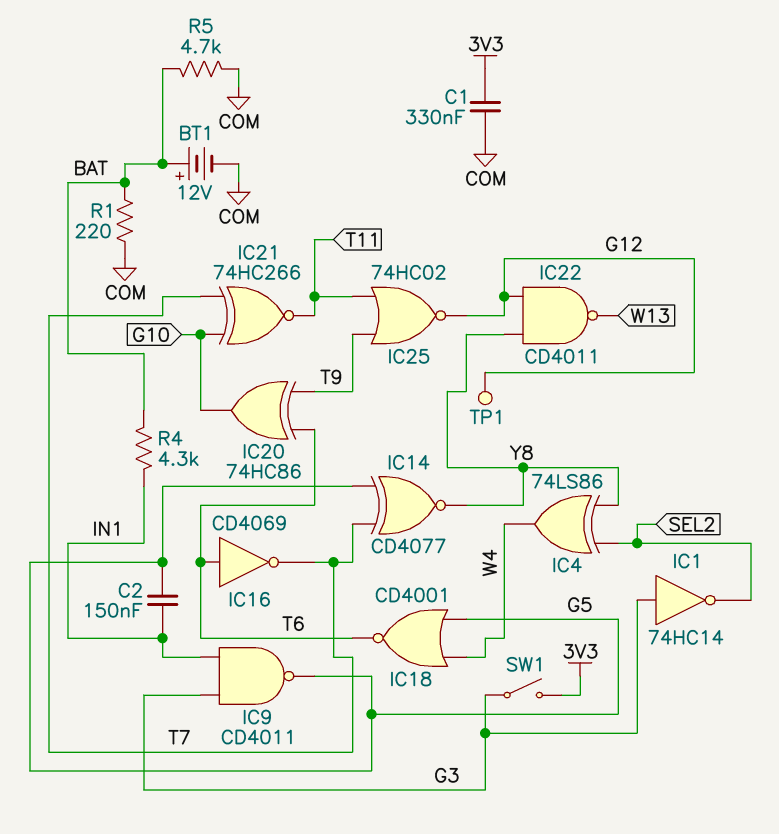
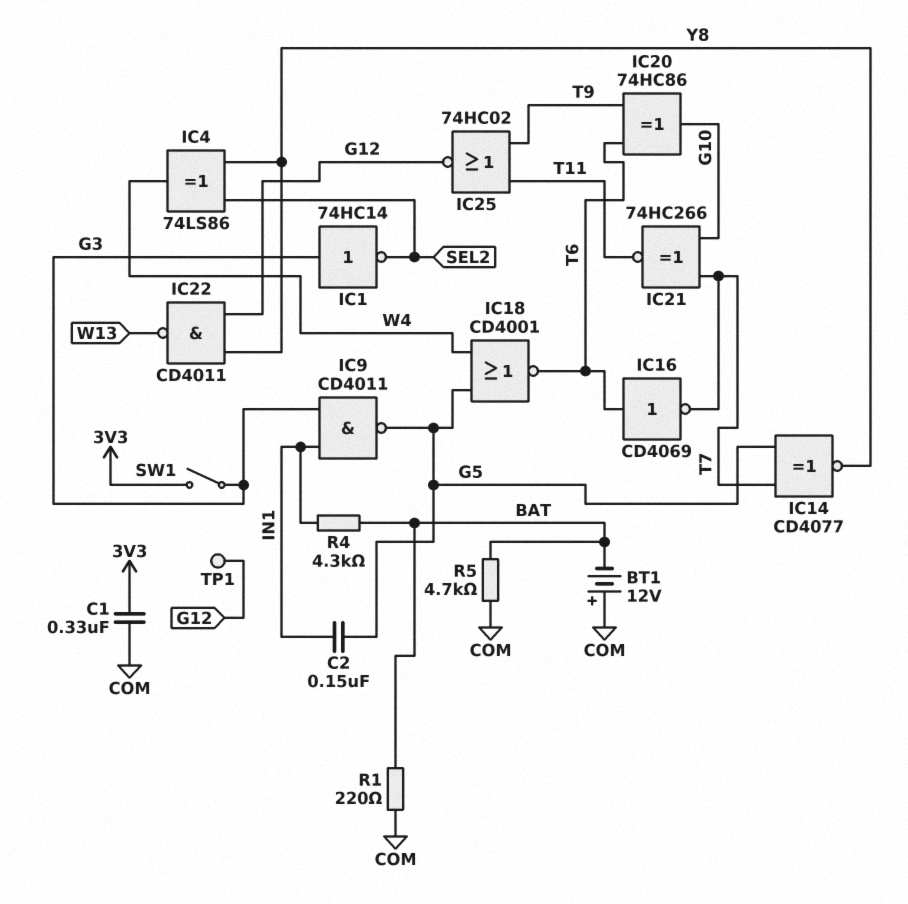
BT1: 12V (plus BAT, minus COM) -> 12V (plus COM, minus BAT)

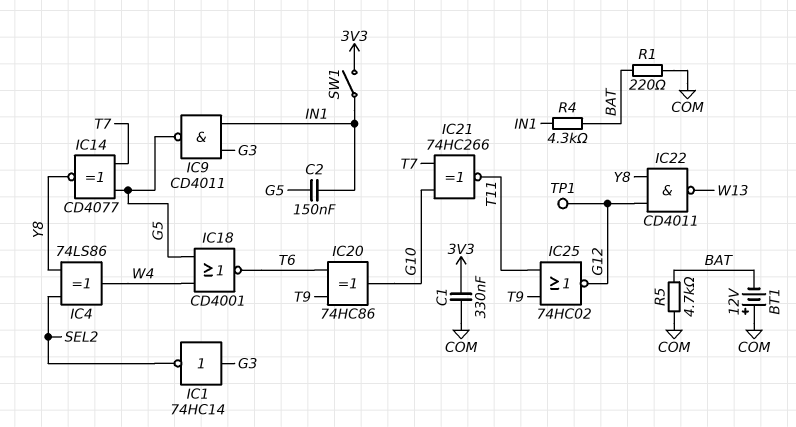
IC16: NOT CD4069 (in T6, out T7) -> none
SW1: switch (3V3, G3) -> switch (3V3, IN1)

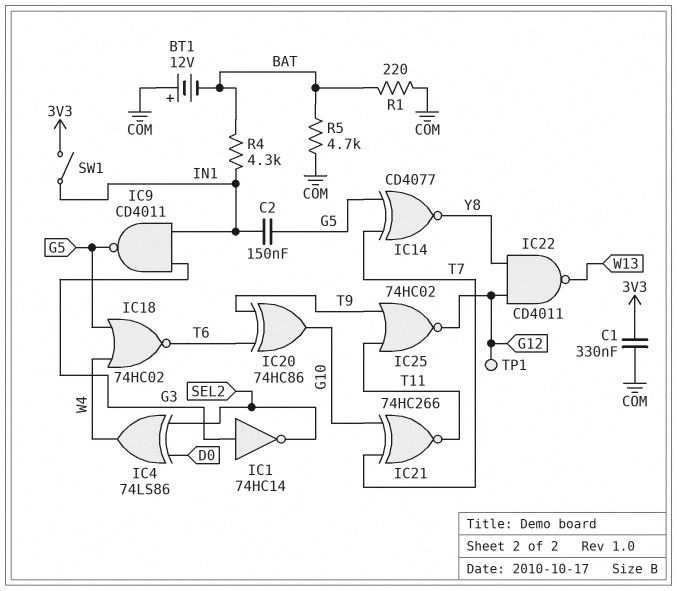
IC4: XOR 74LS86 (in SEL2, in Y8, out W4) -> XOR 74LS86 (in D0, in SEL2, out W4)
IC18: NOR CD4001 (in G5, in W4, out T6) -> NOR 74HC02 (in G5, in W4, out T6)

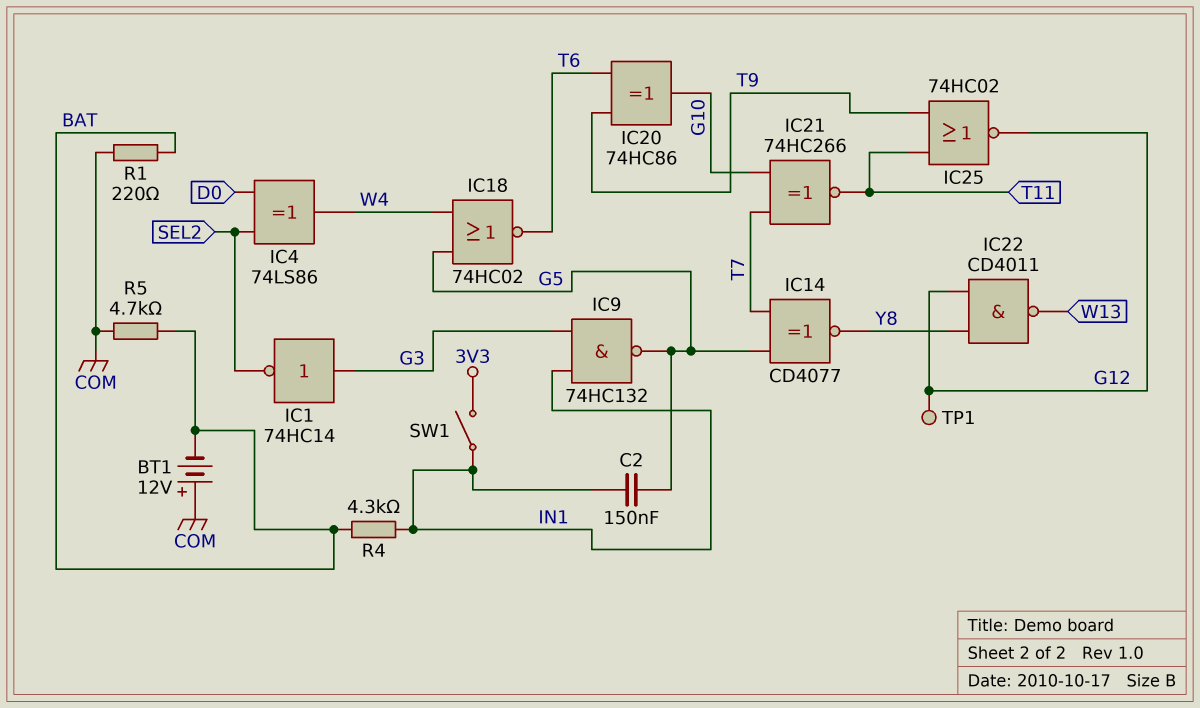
C1: 330nF (3V3, COM) -> none
IC9: NAND CD4011 (in G3, in IN1, out G5) -> NAND 74HC132 (in G3, in IN1, out G5)

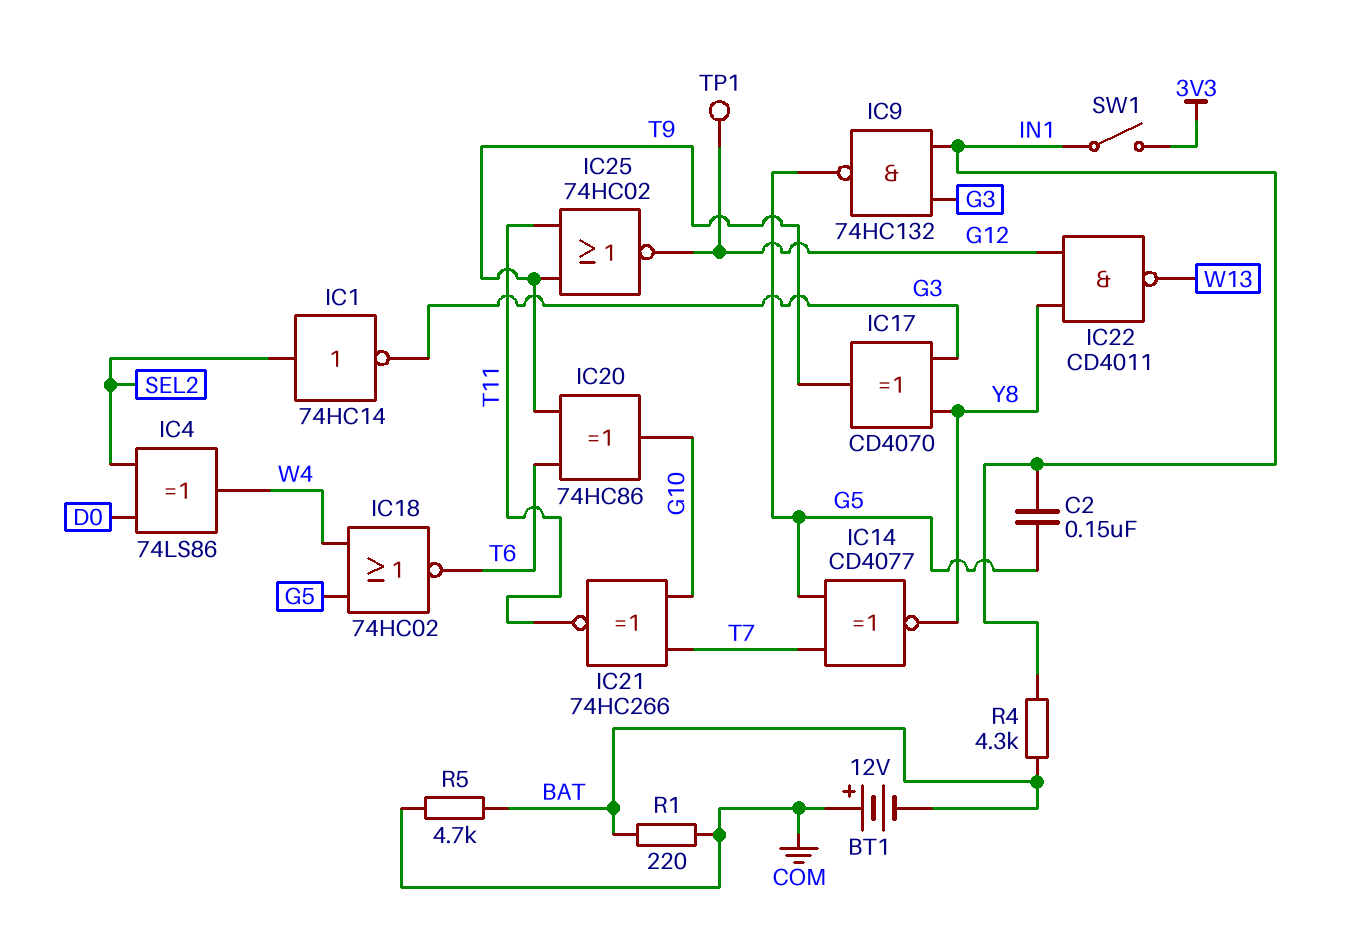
IC1: NOT 74HC14 (in G3, out SEL2) -> NOT 74HC14 (in SEL2, out G3)
IC17: none -> XOR CD4070 (in G3, in Y8, out T9)

